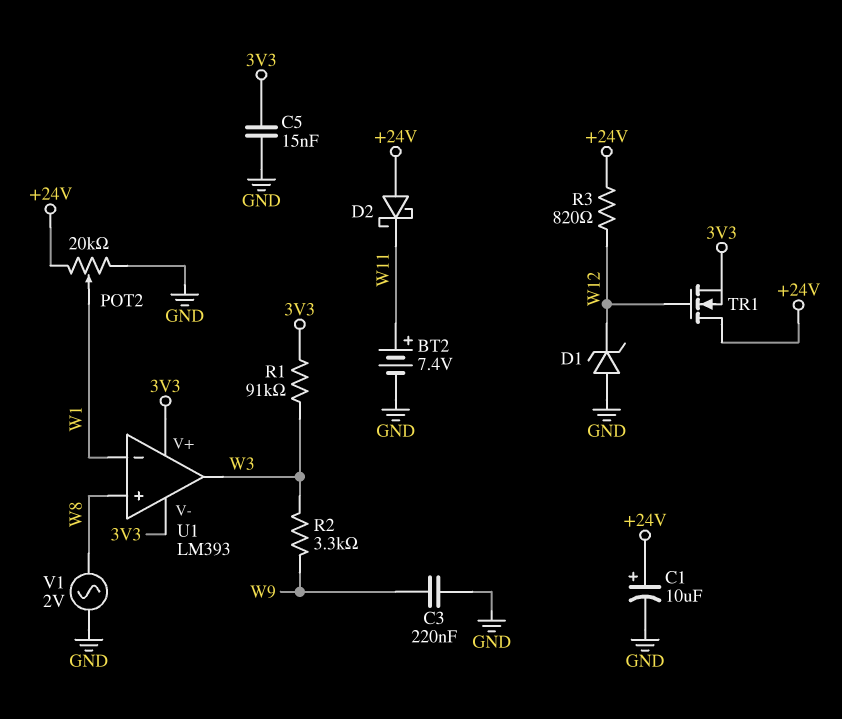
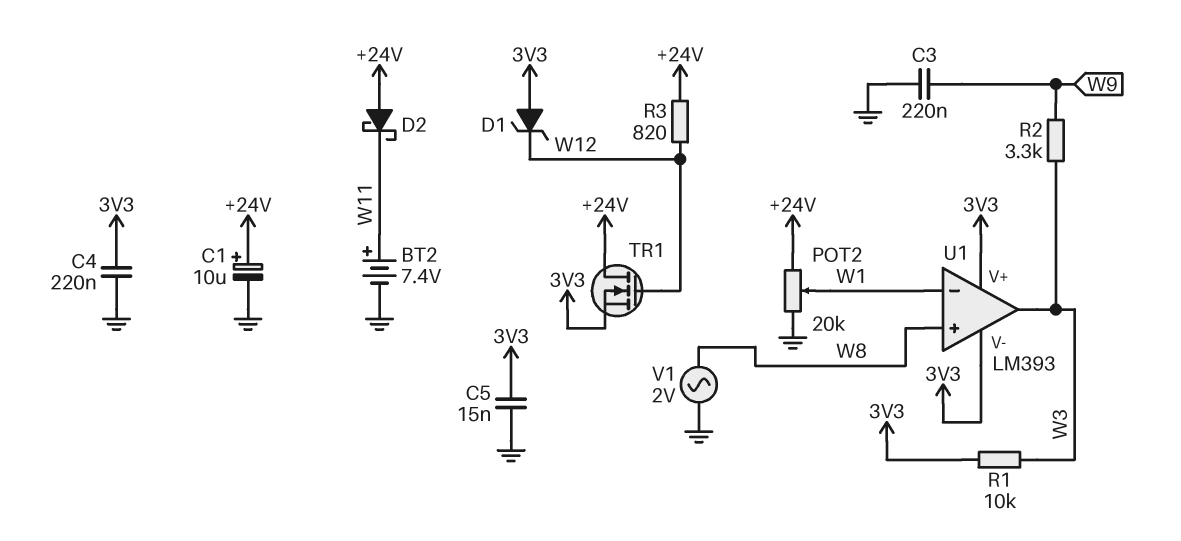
C4: none -> 220nF (3V3, GND)
D1: zener (A GND, K W12) -> zener (A 3V3, K W12)
R1: 91k (3V3, W3) -> 10k (3V3, W3)

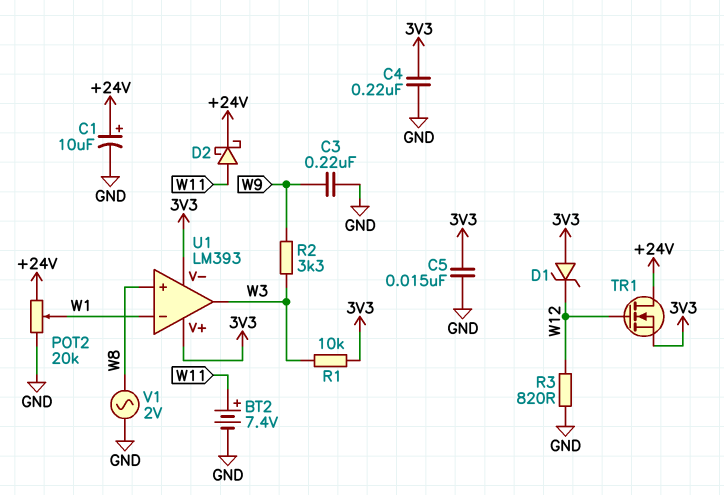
D2: schottky (A +24V, K W11) -> schottky (A W11, K +24V)
R3: 820 (+24V, W12) -> 820 (GND, W12)

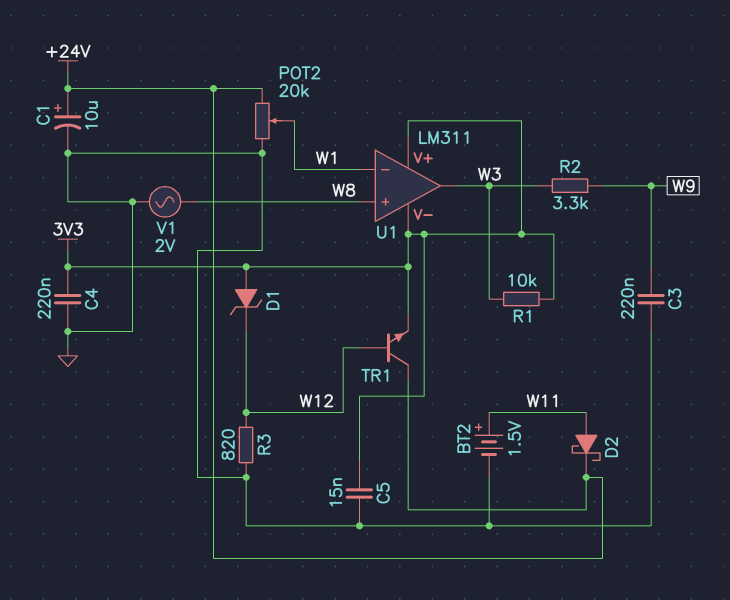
BT2: 7.4V (plus W11, minus GND) -> 1.5V (plus W11, minus GND)
TR1: NMOS (G W12, D +24V, S 3V3) -> NPN (B W12, C +24V, E 3V3)
U1: LM393 -> LM311

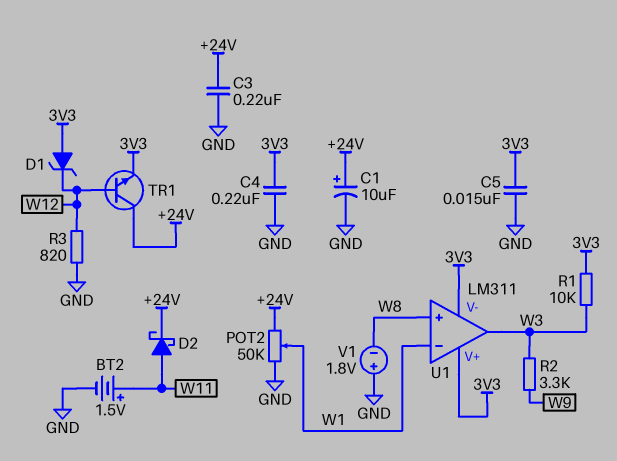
C3: 220nF (GND, W9) -> 220nF (+24V, GND)
POT2: 20k (+24V, GND, wiper W1) -> 50k (+24V, GND, wiper W1)
V1: AC 2V (GND, W8) -> 1.8V (plus GND, minus W8)

